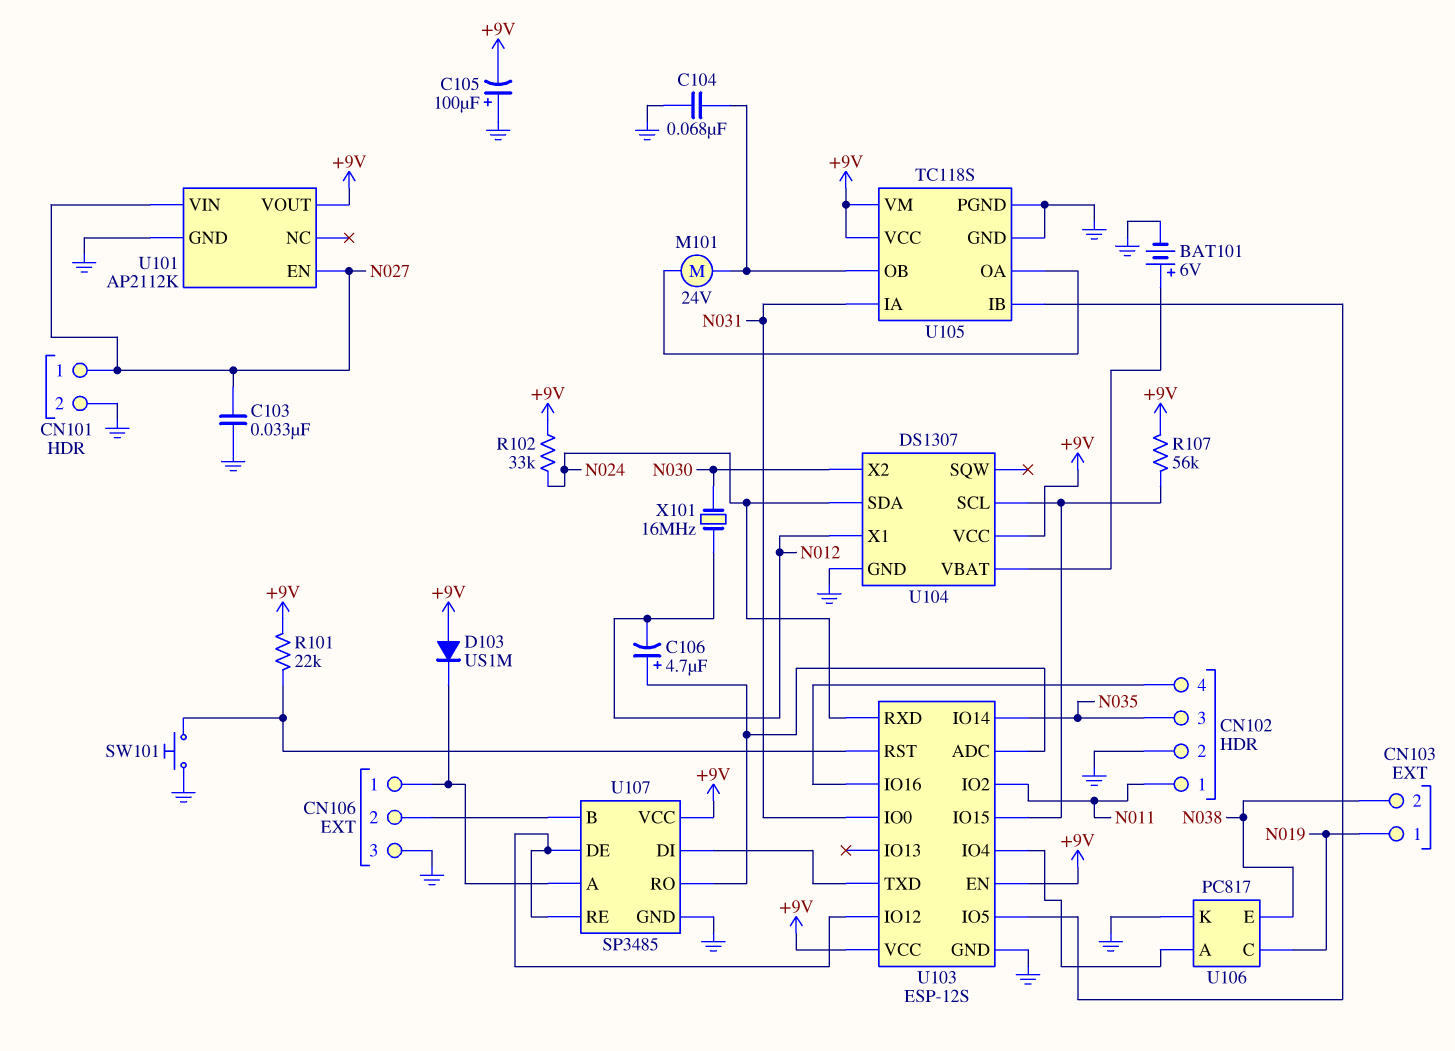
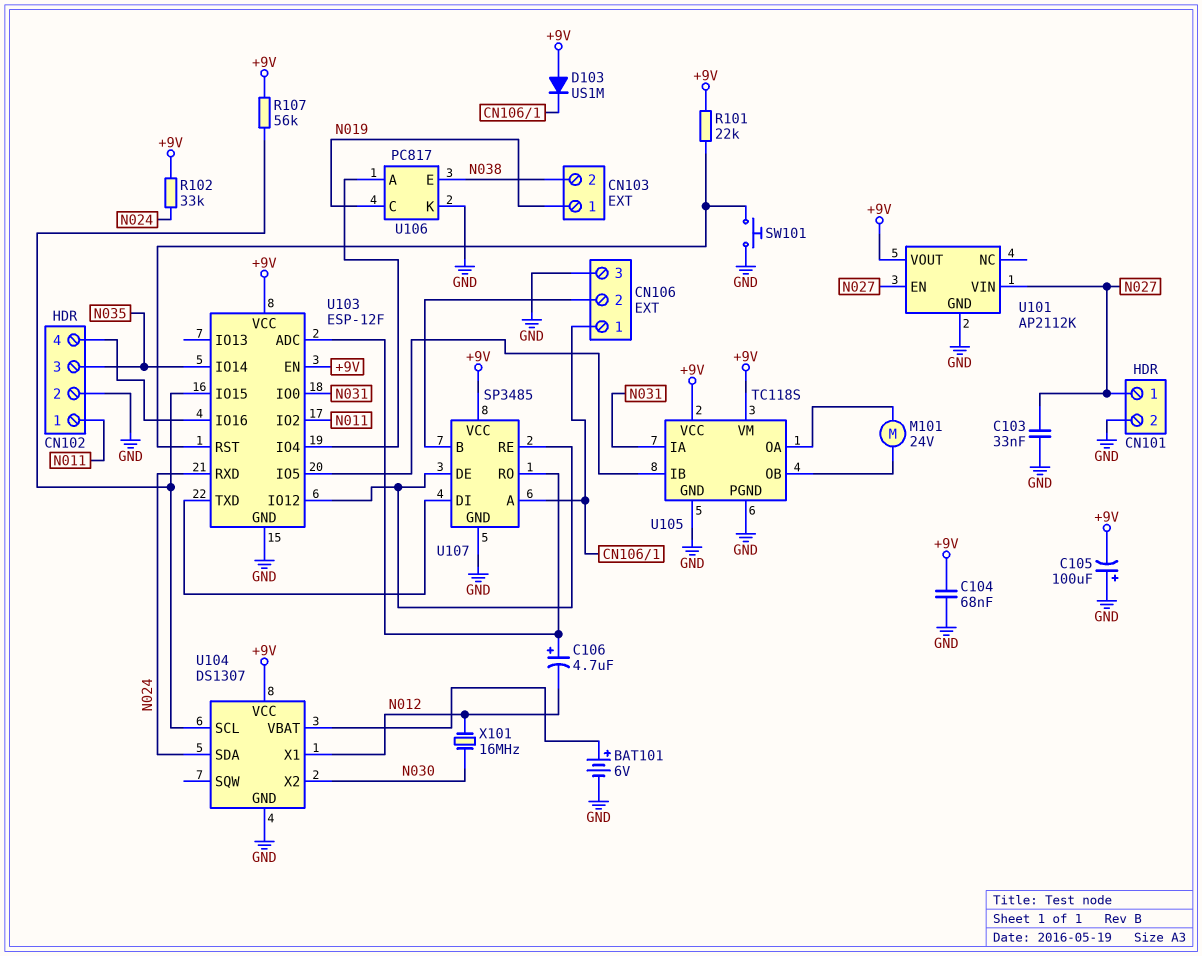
C104: 68nF (GND, U105/OB) -> 68nF (+9V, GND)
U103: ESP-12S -> ESP-12F

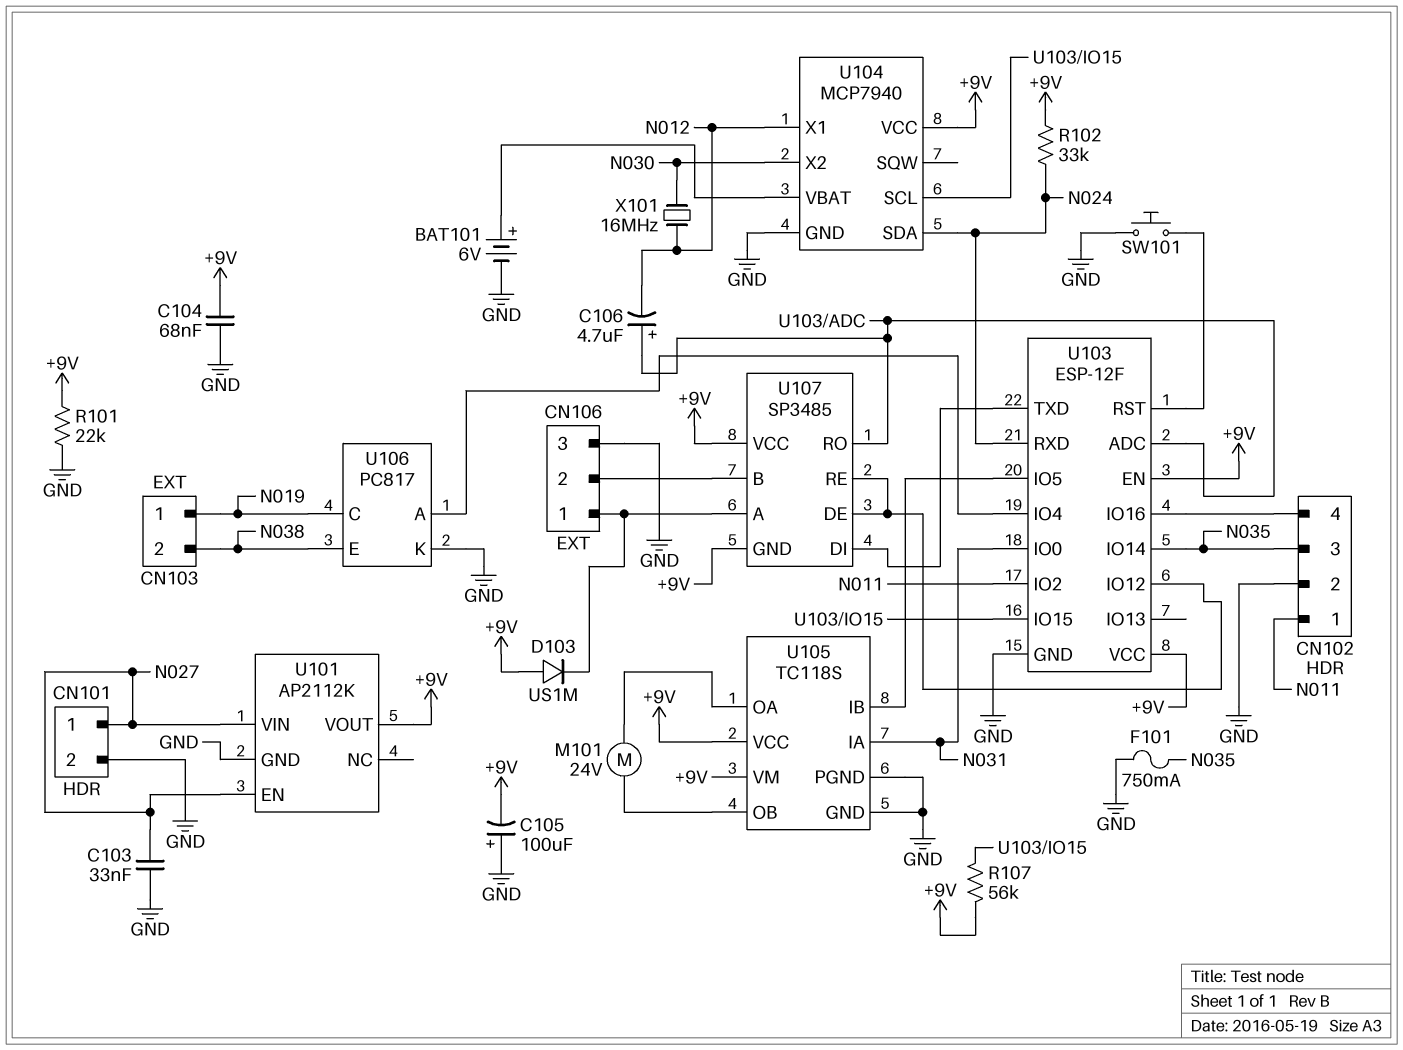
F101: none -> 750mA (GND, N035)
R101: 22k (+9V, U103/RST) -> 22k (+9V, GND)
U104: DS1307 -> MCP7940
U107 pin GND: GND -> +9V

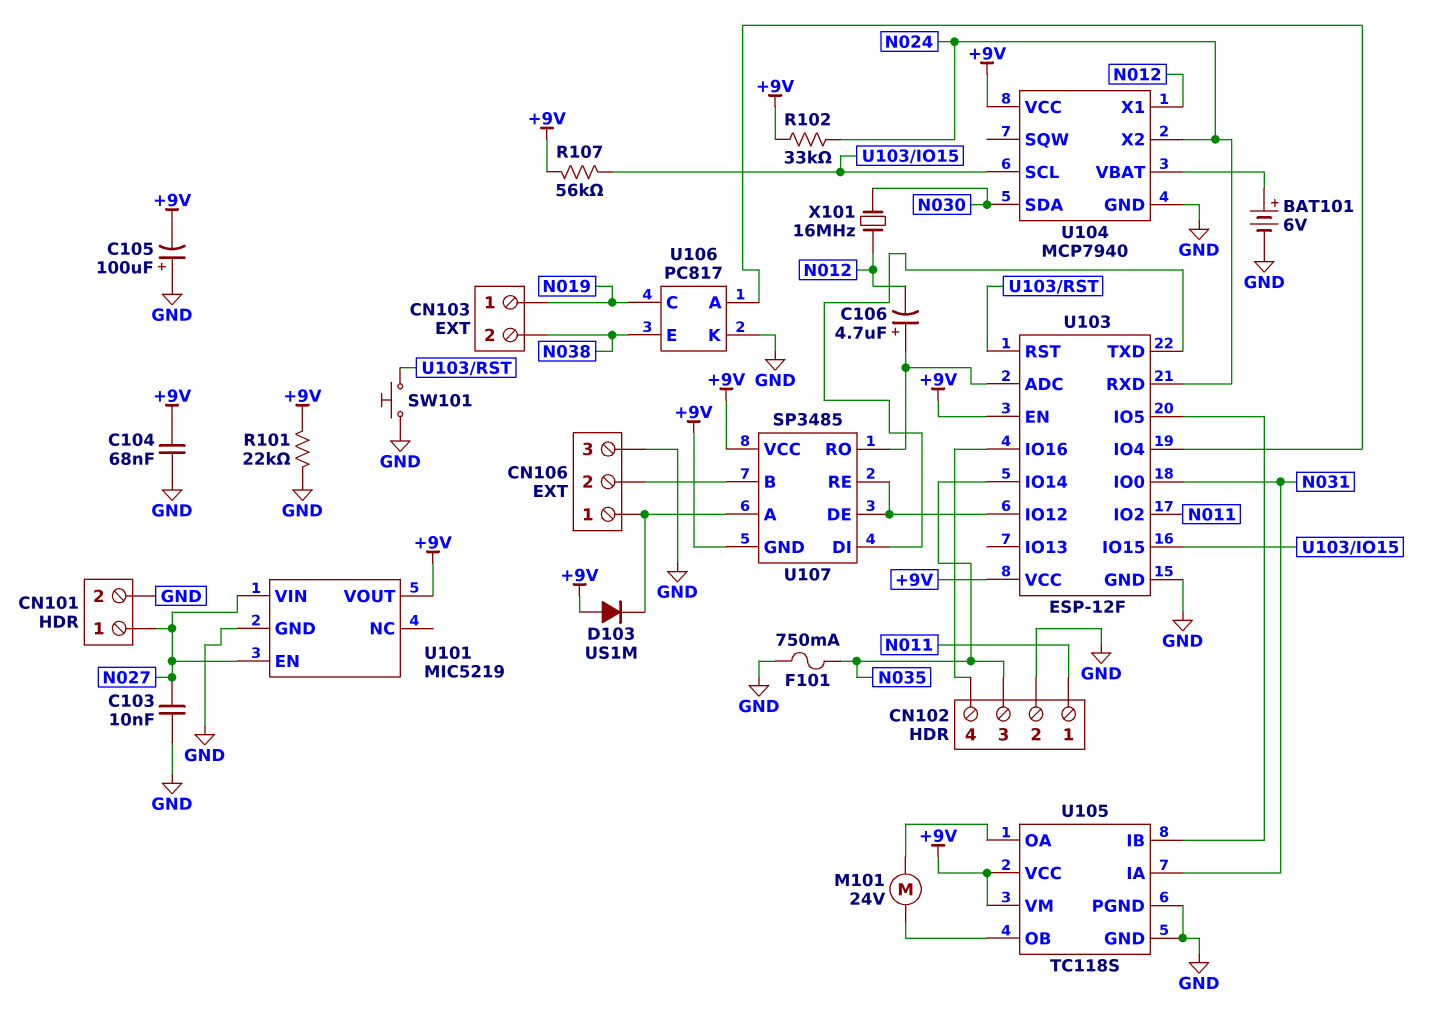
C103: 33nF (GND, N027) -> 10nF (GND, N027)
U101: AP2112K -> MIC5219
U104 pin SDA: N024 -> N030
U104 pin X2: N030 -> N024

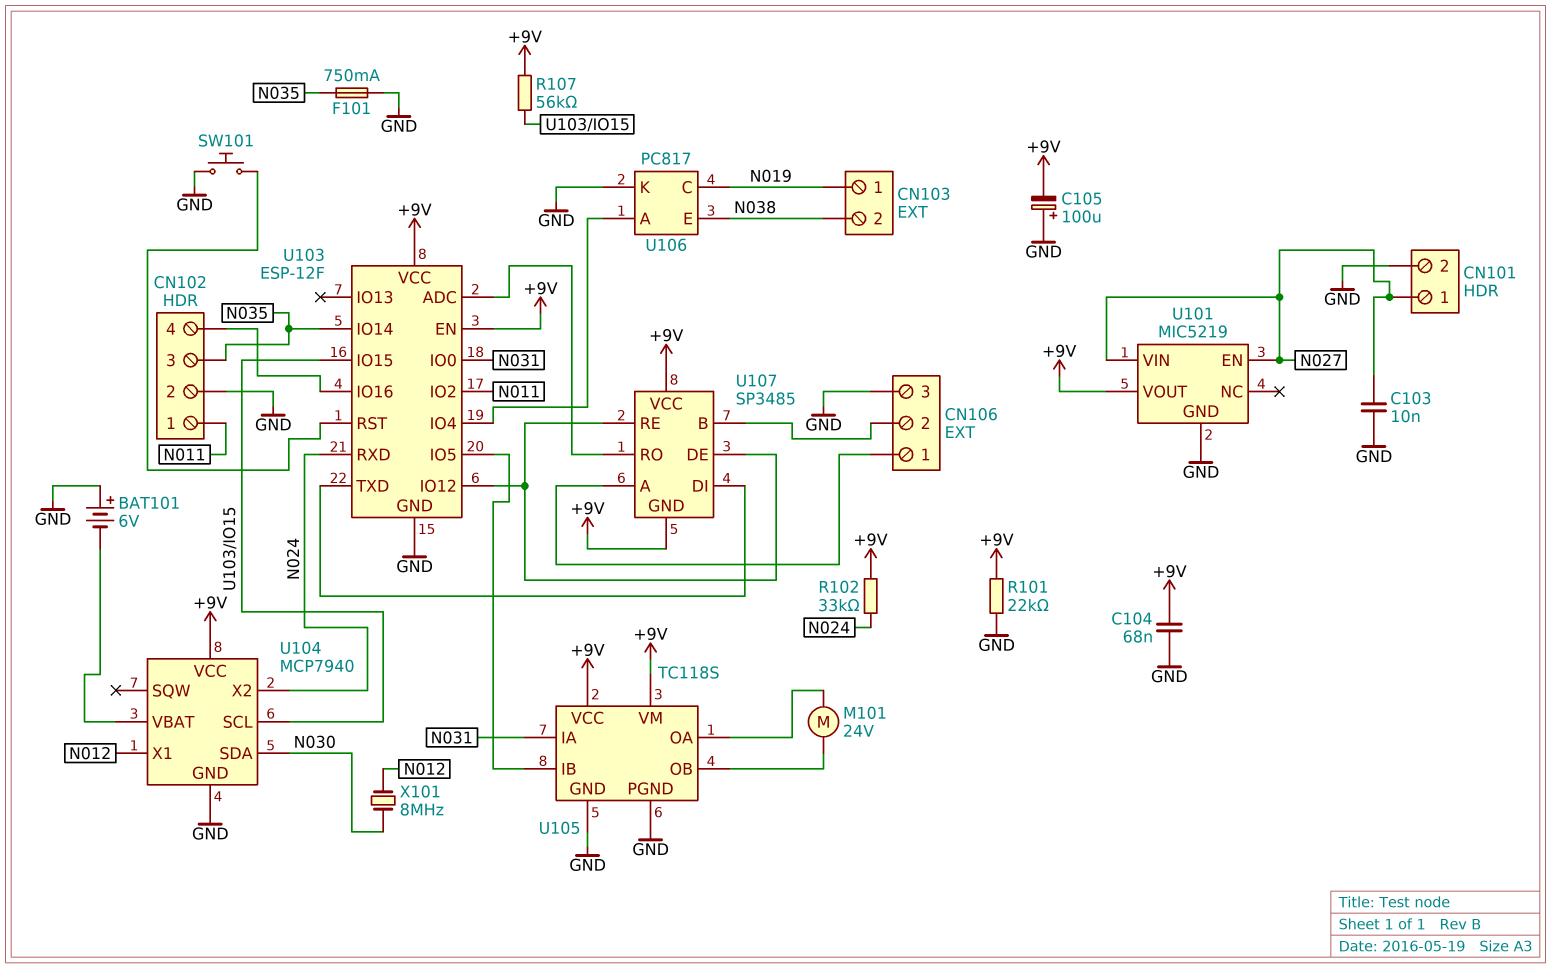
BAT101: 6V (plus U104/VBAT, minus GND) -> 6V (plus GND, minus U104/VBAT)
C106: 4.7uF (plus U103/ADC, minus N012) -> none
D103: diode US1M (A +9V, K CN106/1) -> none
X101: 16MHz (N012, N030) -> 8MHz (N012, N030)

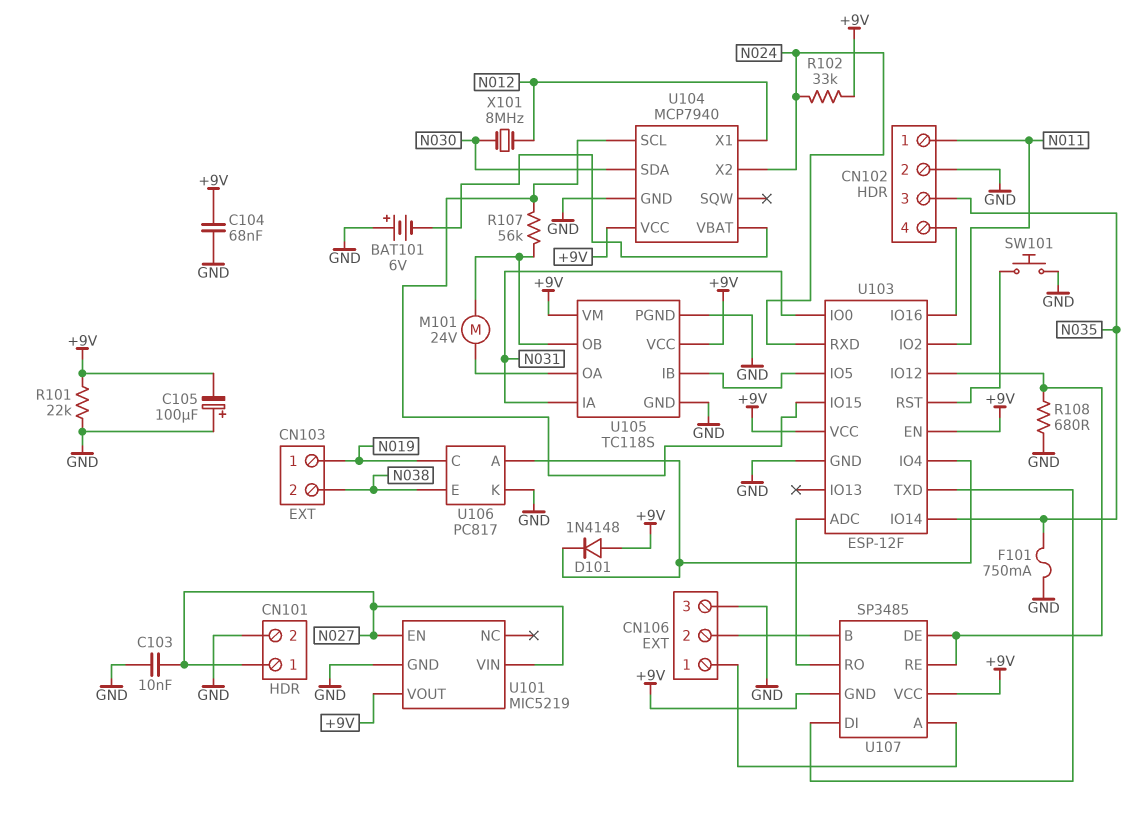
D101: none -> diode 1N4148 (A +9V, K U103/IO4)
R107: 56k (+9V, U103/IO15) -> 56k (U103/IO15, U105/OB)
R108: none -> 680 (GND, U103/IO12)

